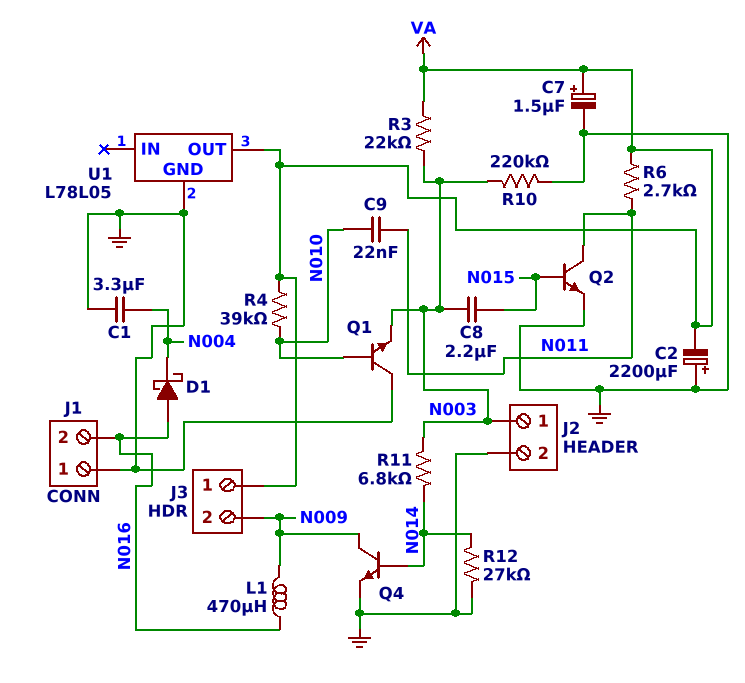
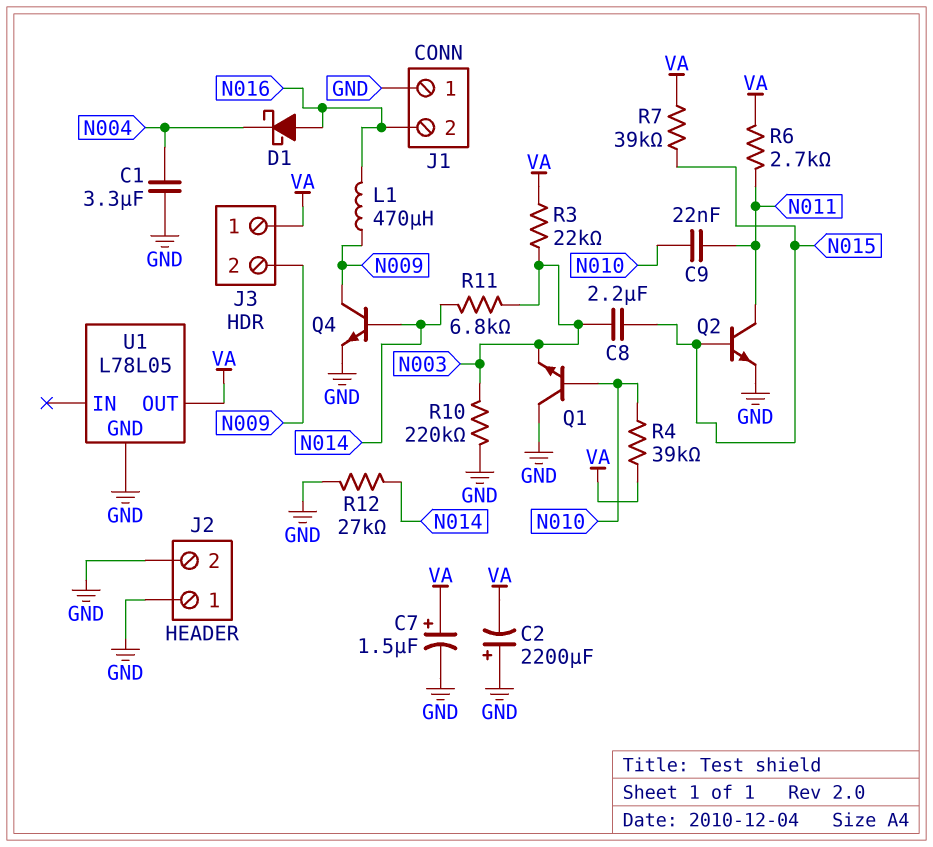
J2 pin 1: N003 -> GND
R7: none -> 39k (N015, VA)

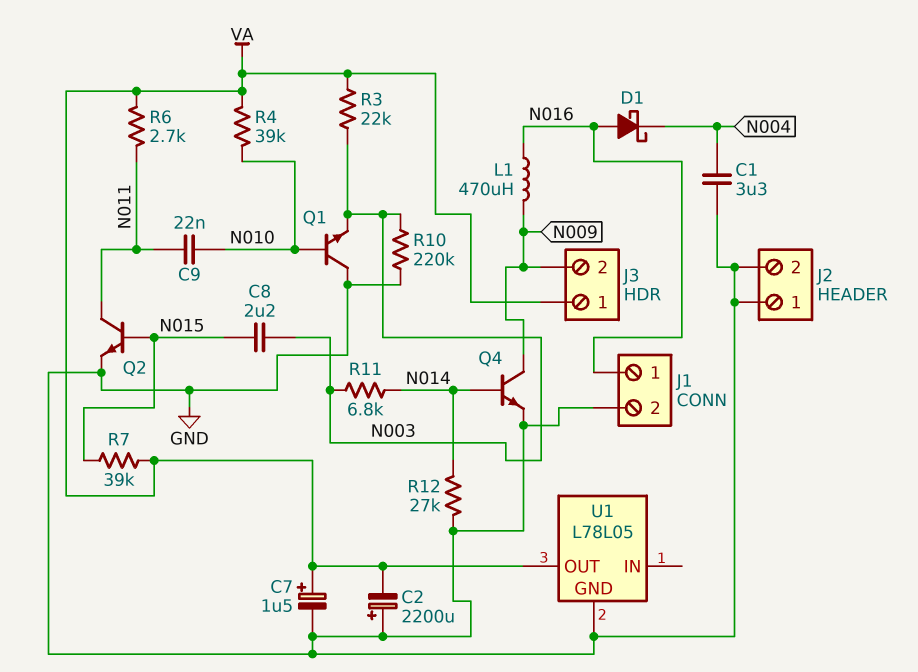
J1 pin 1: GND -> N016
J1 pin 2: N016 -> GND

